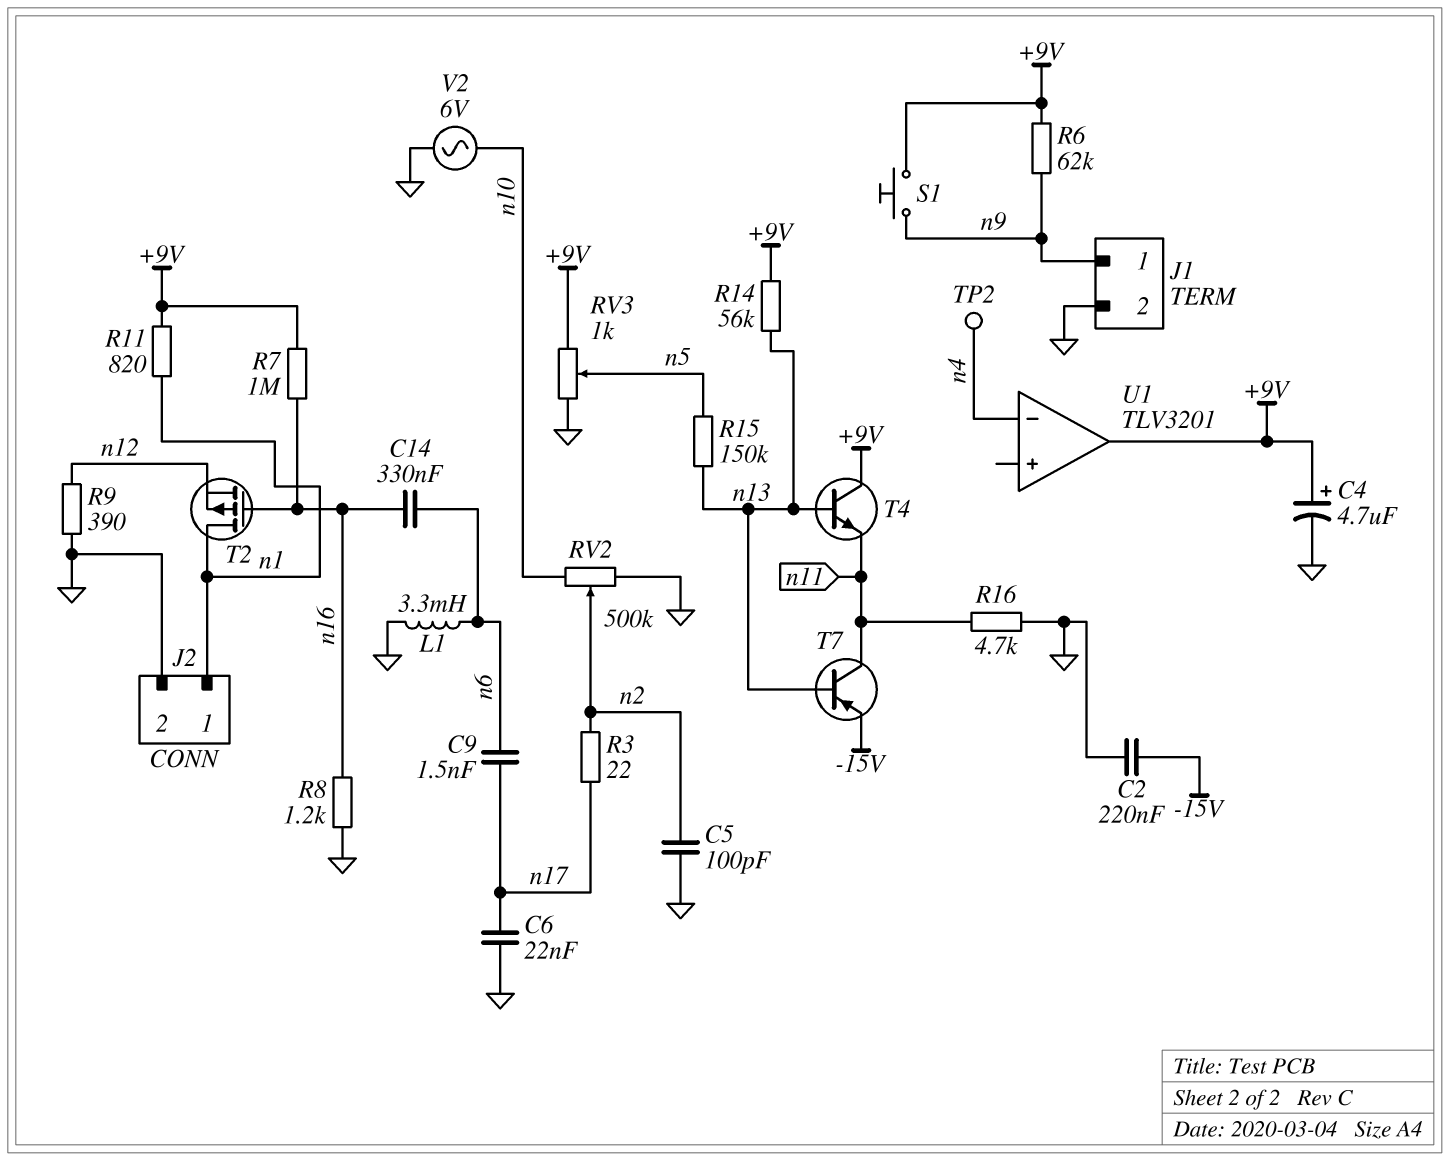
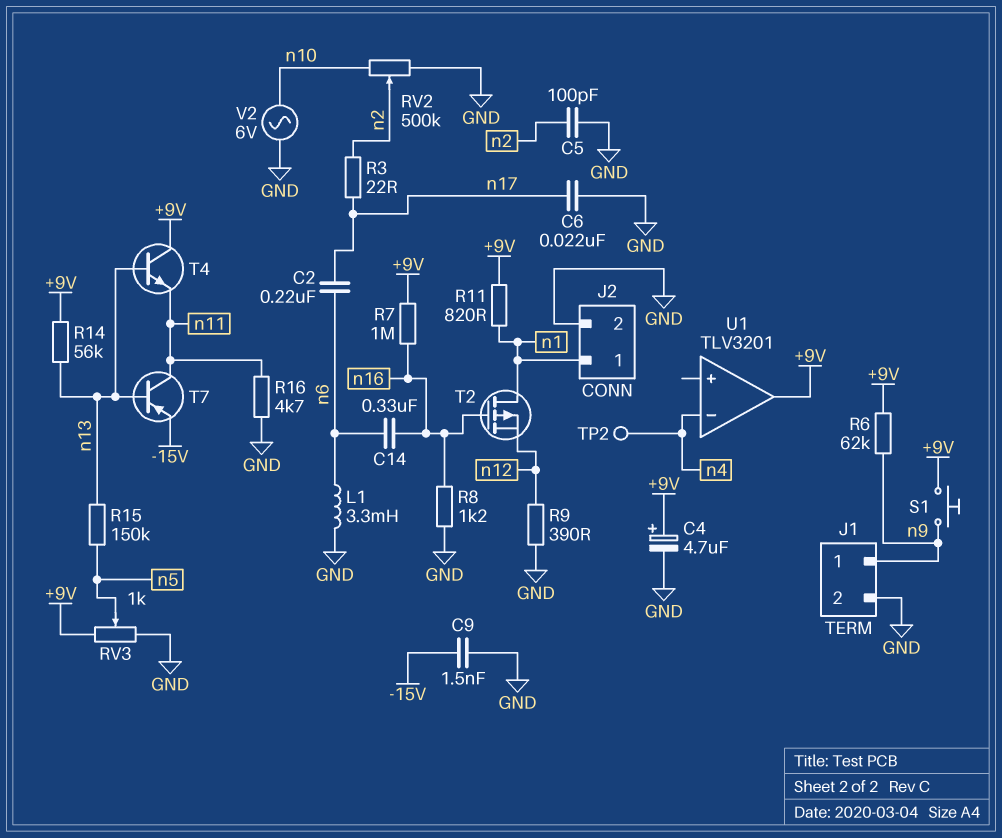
C2: 220nF (-15V, GND) -> 220nF (n6, n17)
C9: 1.5nF (n6, n17) -> 1.5nF (-15V, GND)

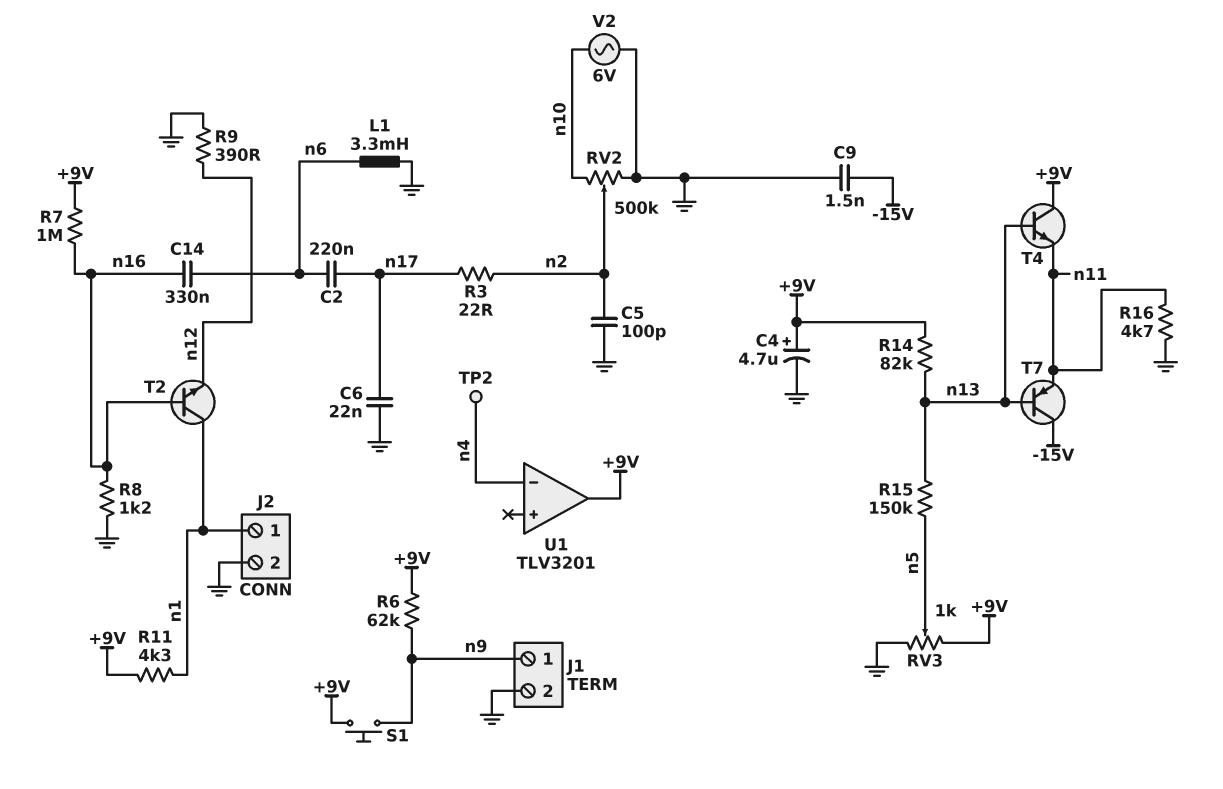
R11: 820 (+9V, n1) -> 4.3k (+9V, n1)
R14: 56k (+9V, n13) -> 82k (+9V, n13)
T2: PMOS (G n16, D n1, S n12) -> NPN (B n16, C n1, E n12)
T7: PNP (B n13, C n11, E -15V) -> PNP (B n13, C -15V, E n11)

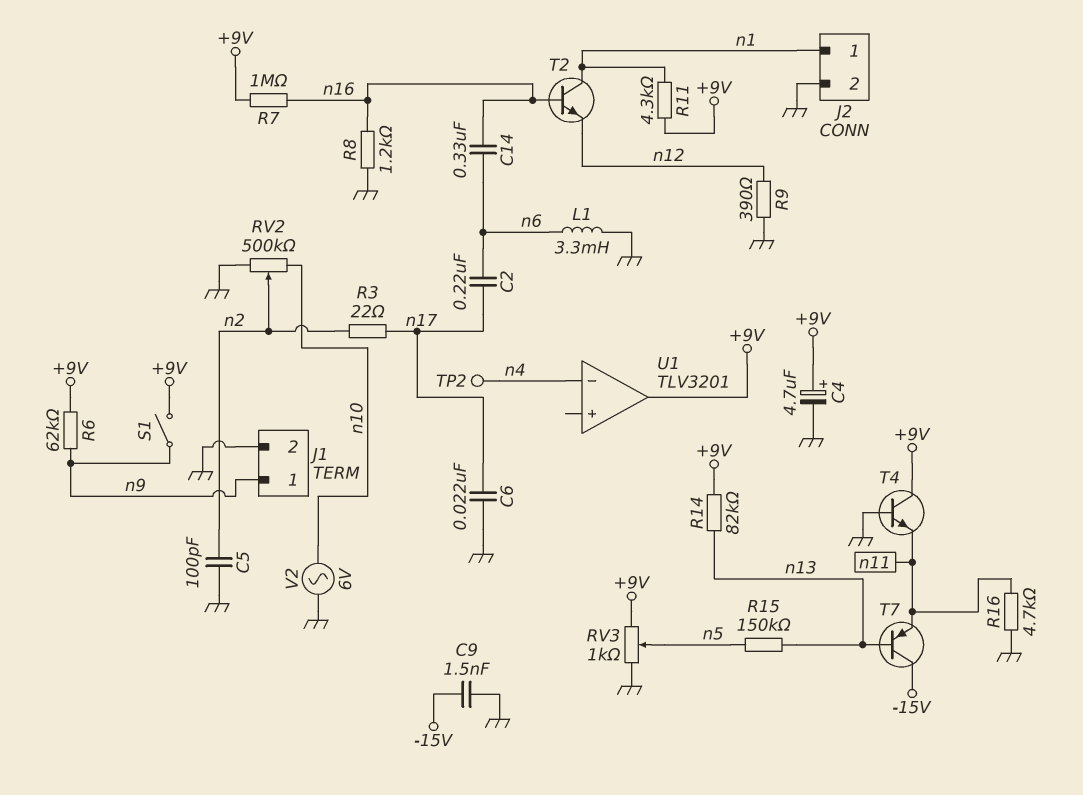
S1: button (+9V, n9) -> switch (+9V, n9)
T4: NPN (B n13, C +9V, E n11) -> NPN (B GND, C +9V, E n11)

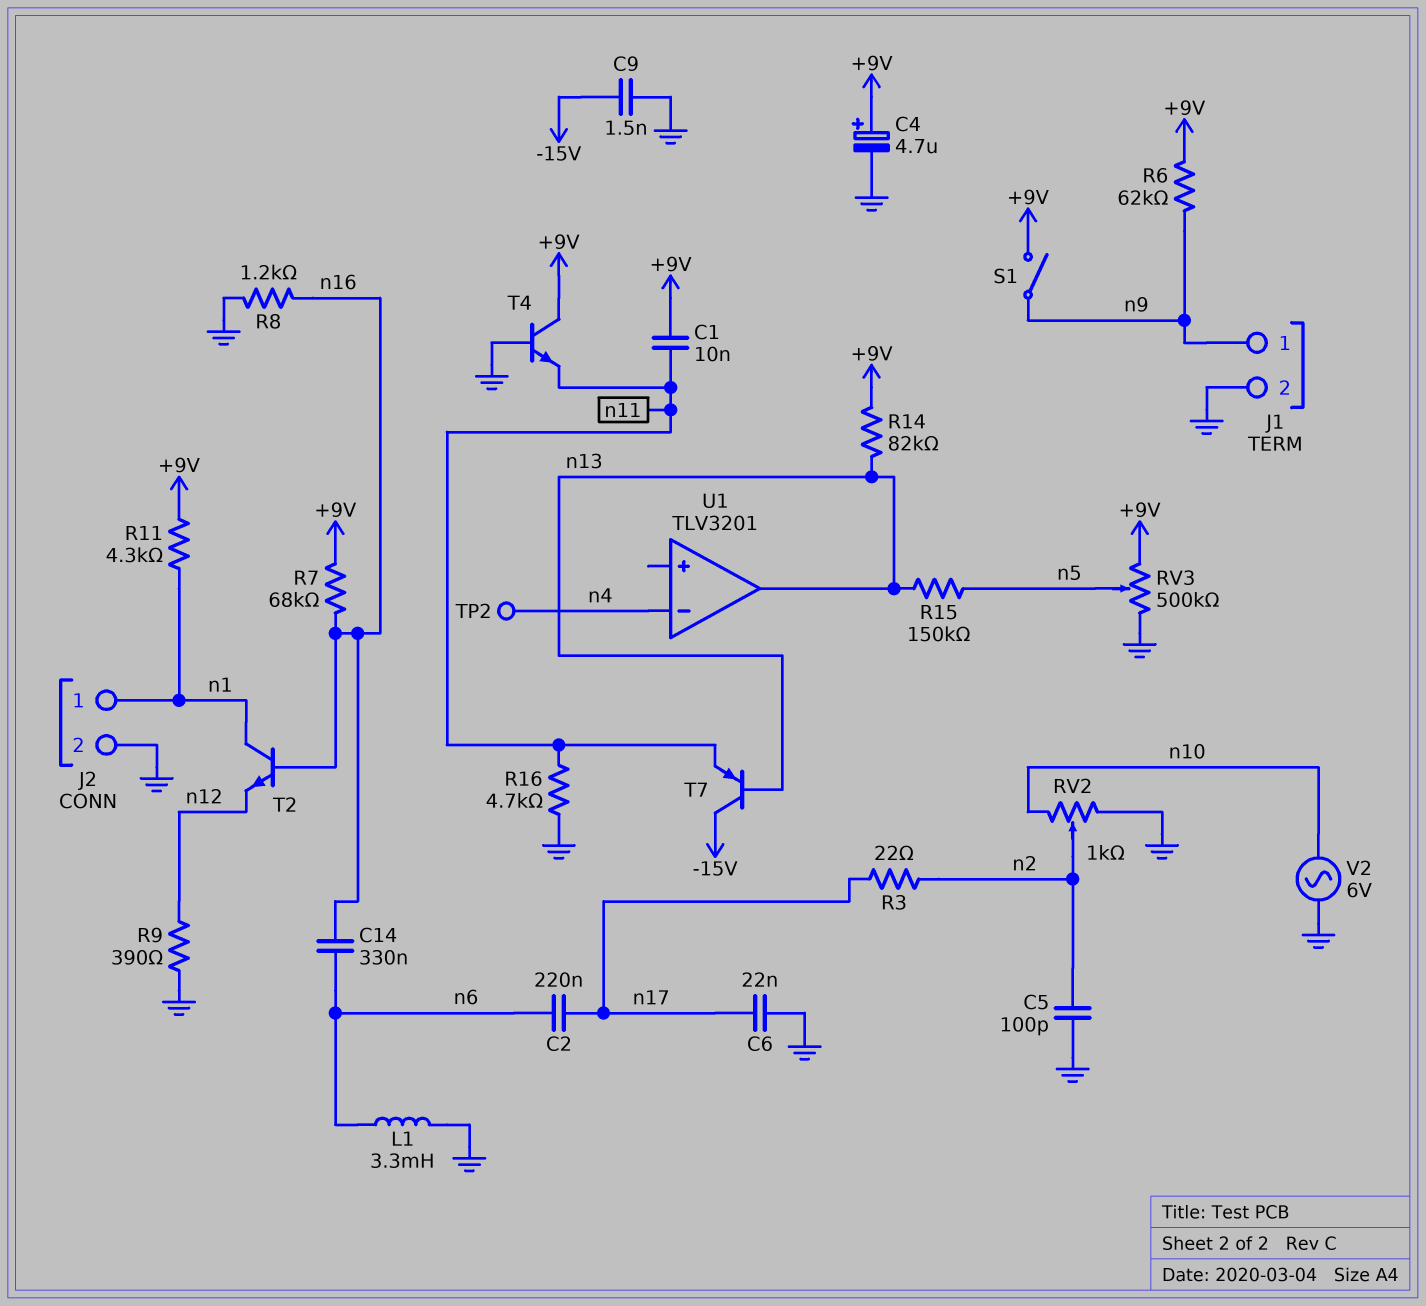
C1: none -> 10nF (+9V, n11)
R7: 1M (+9V, n16) -> 68k (+9V, n16)
RV2: 500k (GND, n10, wiper n2) -> 1k (GND, n10, wiper n2)
RV3: 1k (+9V, GND, wiper n5) -> 500k (+9V, GND, wiper n5)
U1 pin out: +9V -> n13

